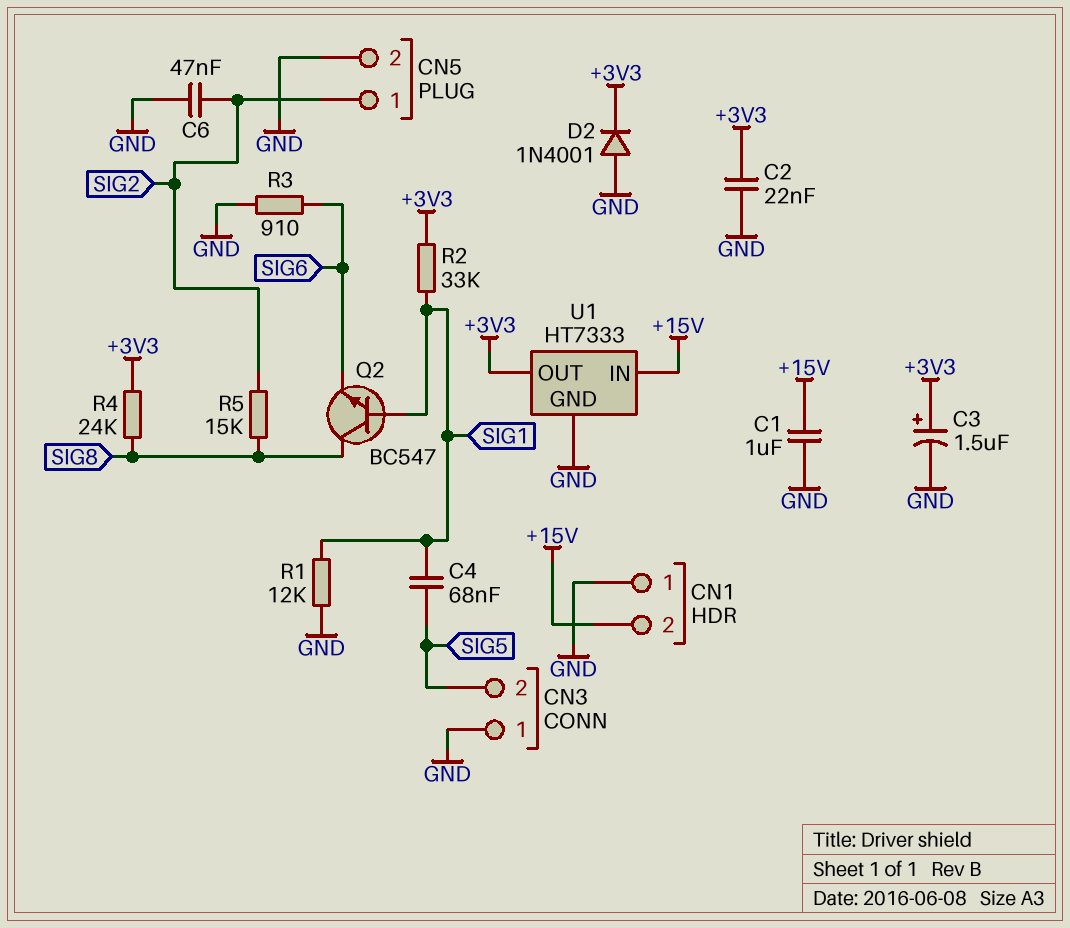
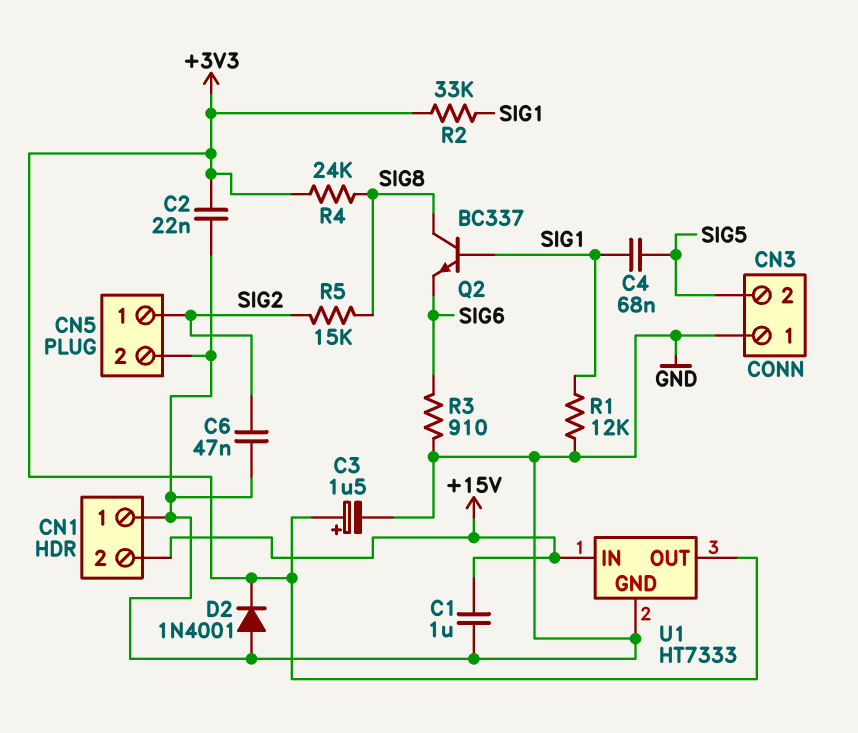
Q2: NPN BC547 (B SIG1, C SIG8, E SIG6) -> NPN BC337 (B SIG1, C SIG8, E SIG6)

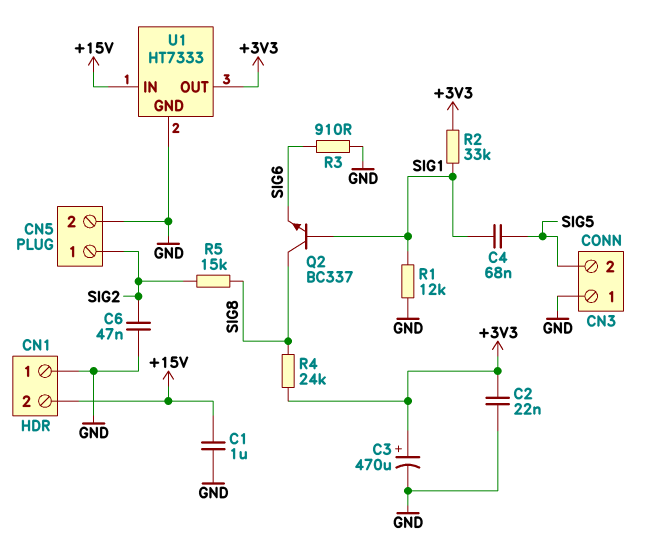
C3: 1.5uF (plus +3V3, minus GND) -> 470uF (plus +3V3, minus GND)
D2: diode 1N4001 (A GND, K +3V3) -> none

